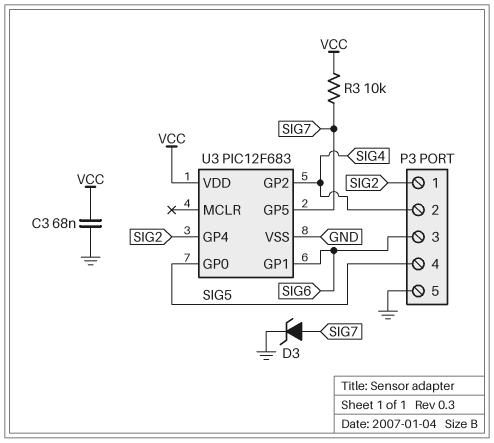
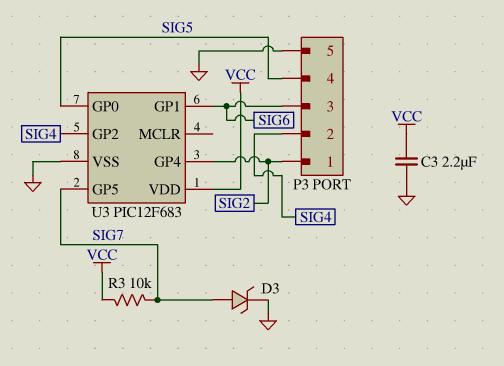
C3: 68nF (GND, VCC) -> 2.2uF (GND, VCC)

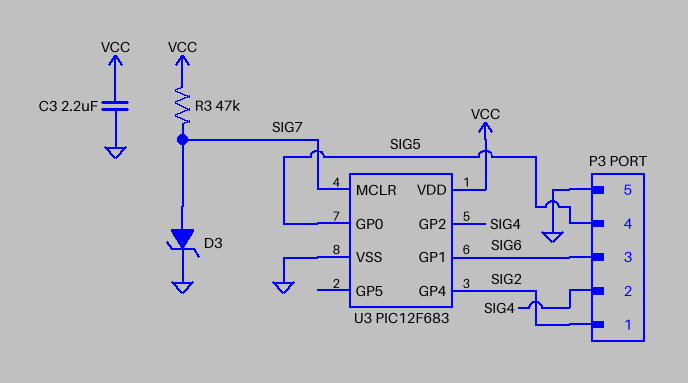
R3: 10k (SIG7, VCC) -> 47k (SIG7, VCC)
U3 pin GP5: SIG7 -> none
U3 pin MCLR: none -> SIG7

